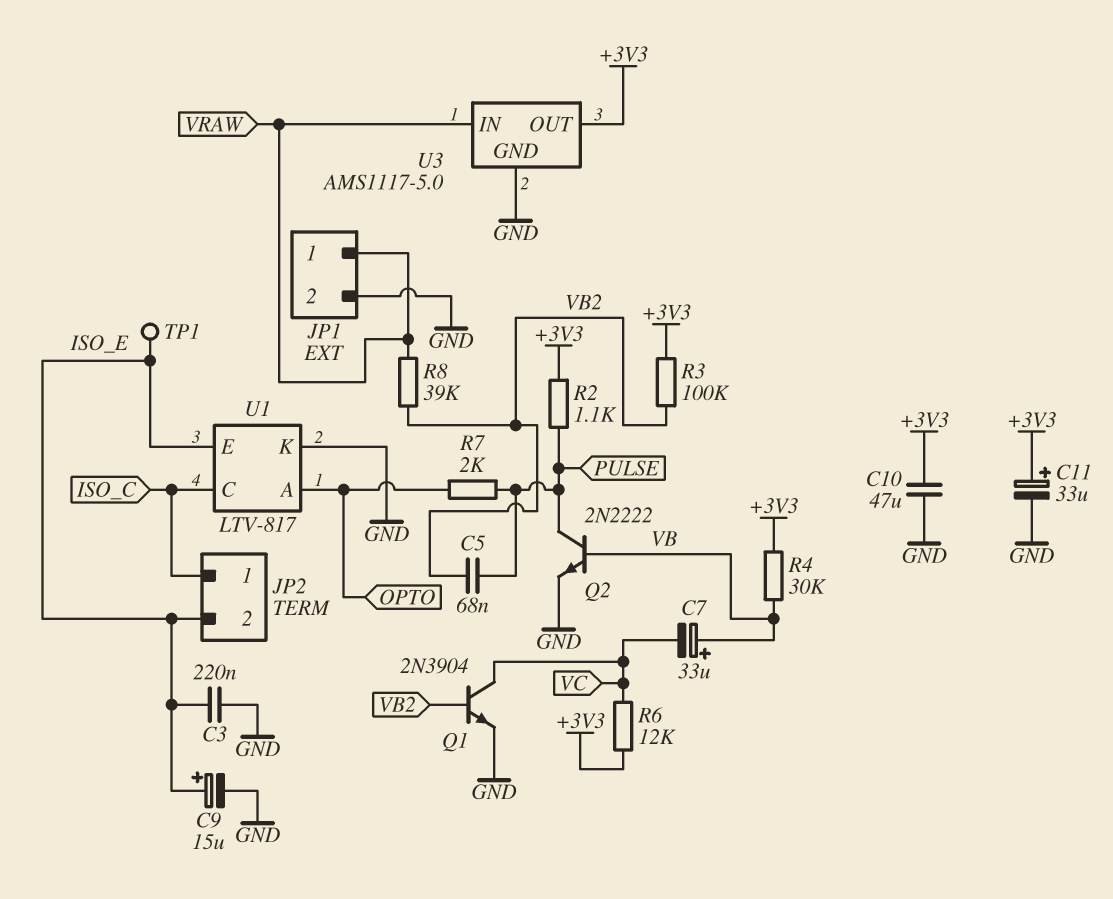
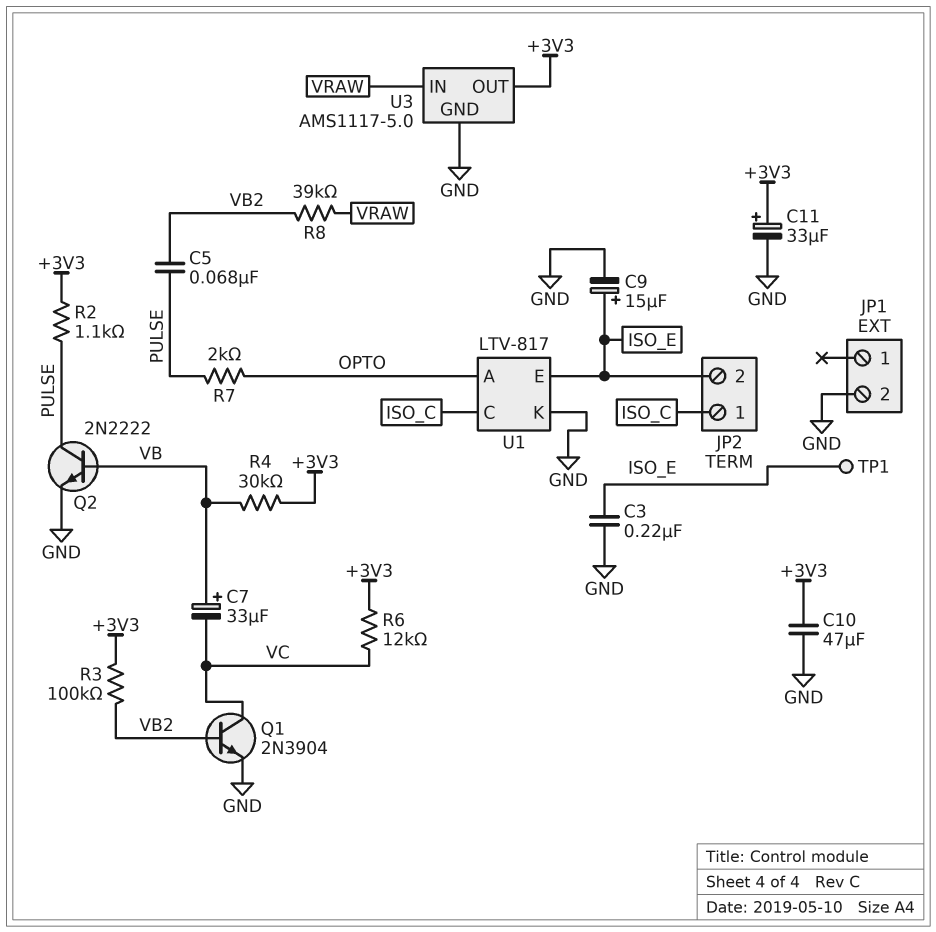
JP1 pin 1: VRAW -> none

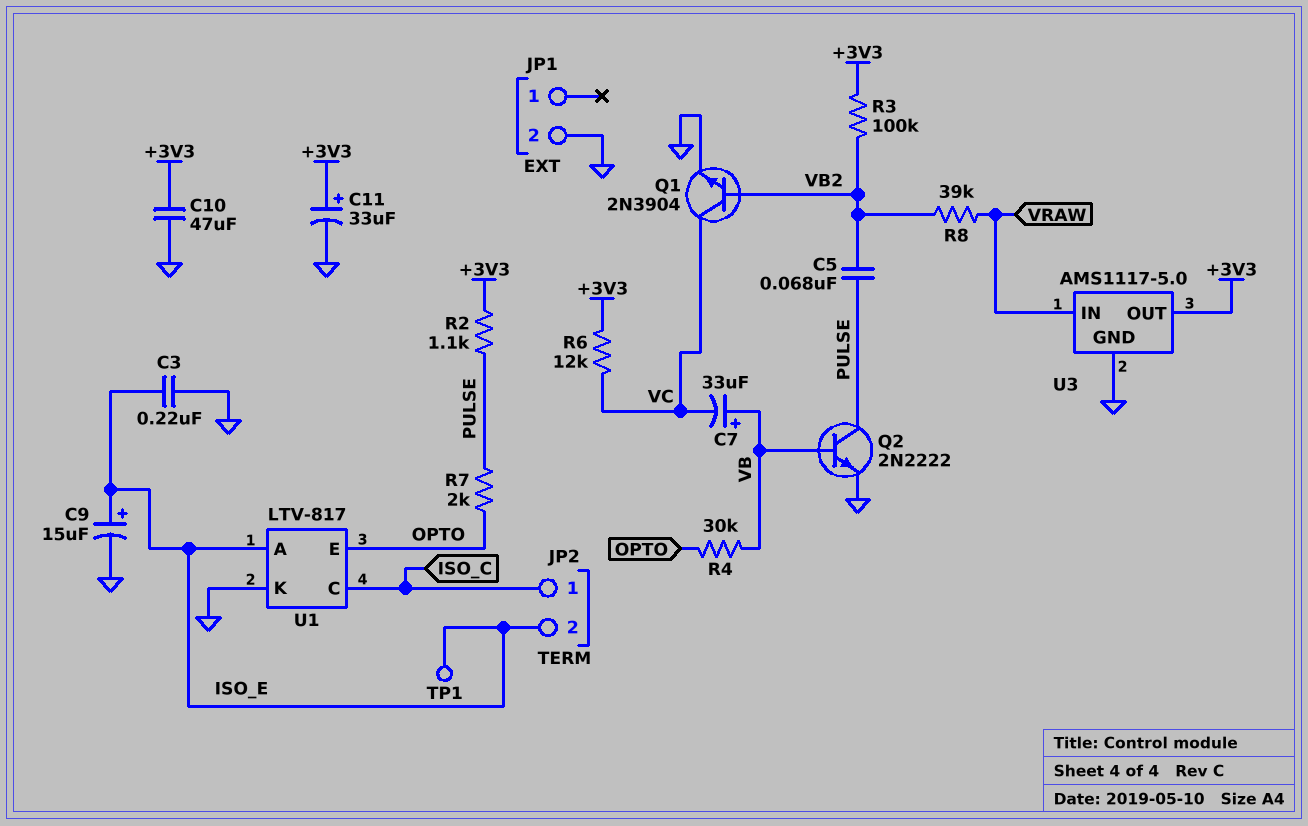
R4: 30k (+3V3, VB) -> 30k (OPTO, VB)
U1 pin A: OPTO -> ISO_E
U1 pin E: ISO_E -> OPTO

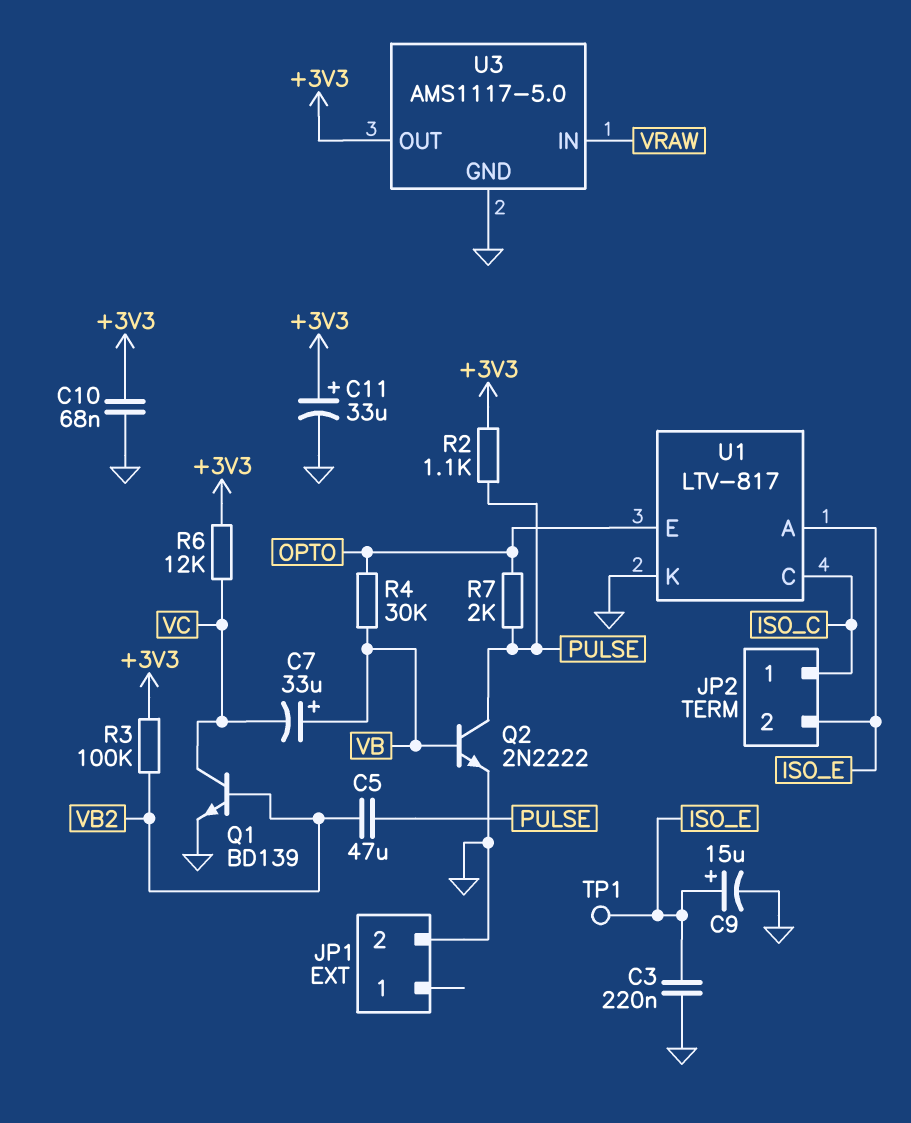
C5: 68nF (PULSE, VB2) -> 47uF (PULSE, VB2)
C10: 47uF (+3V3, GND) -> 68nF (+3V3, GND)
Q1: NPN 2N3904 (B VB2, C VC, E GND) -> NPN BD139 (B VB2, C VC, E GND)
R8: 39k (VB2, VRAW) -> none

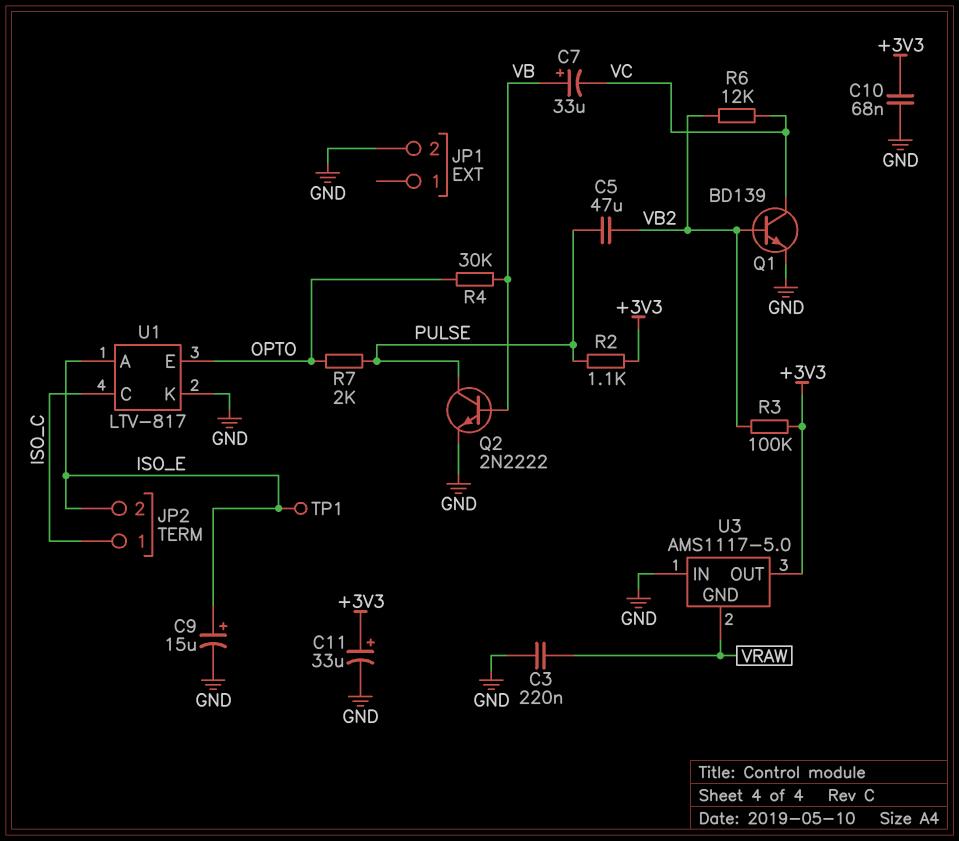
C3: 220nF (GND, ISO_E) -> 220nF (GND, VRAW)
R6: 12k (+3V3, VC) -> 12k (VB2, VC)
U3 pin GND: GND -> VRAW
U3 pin IN: VRAW -> GND

